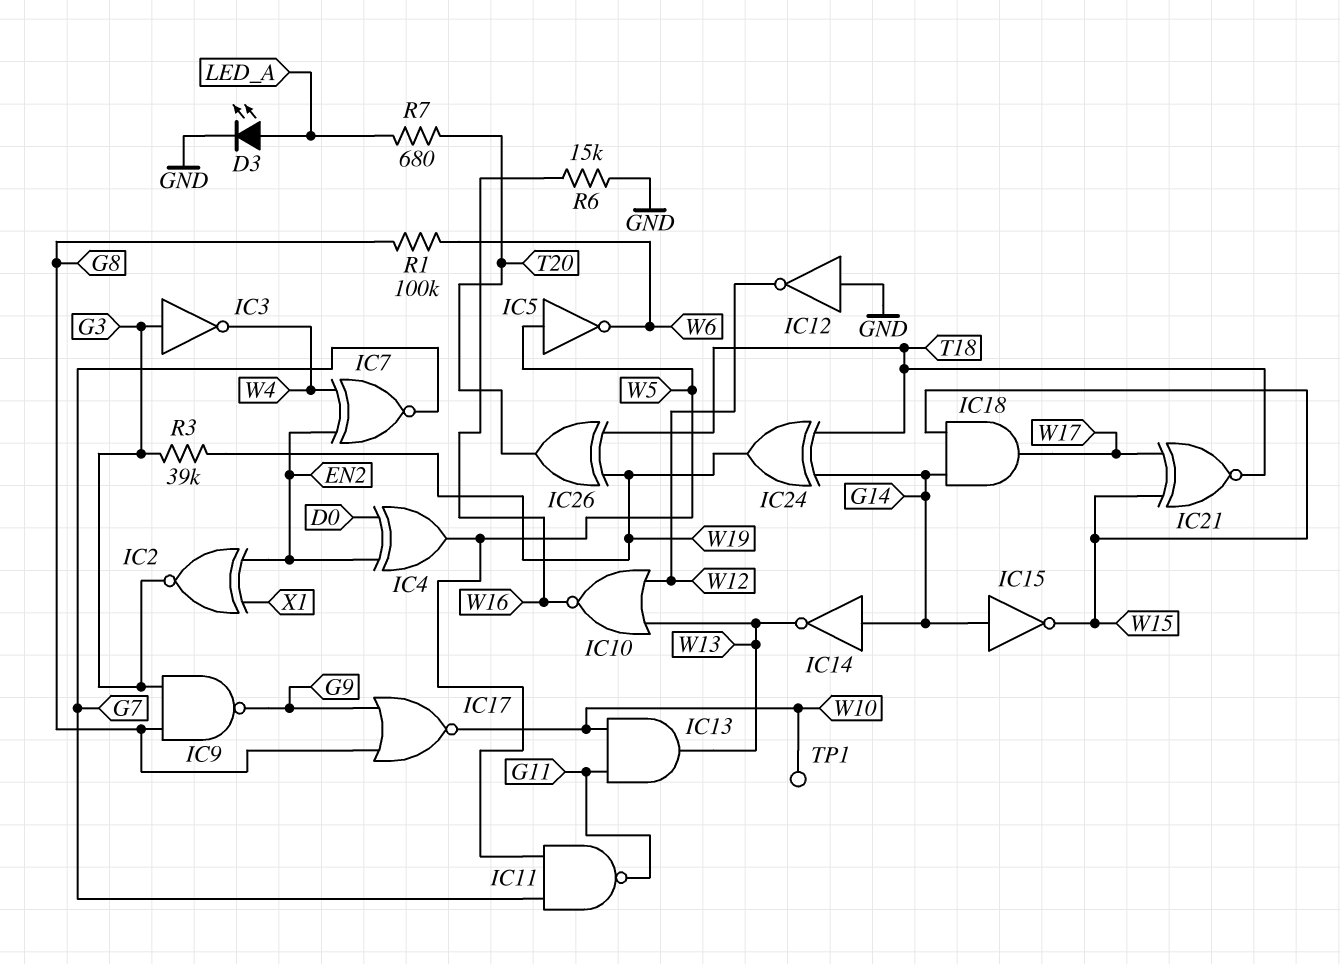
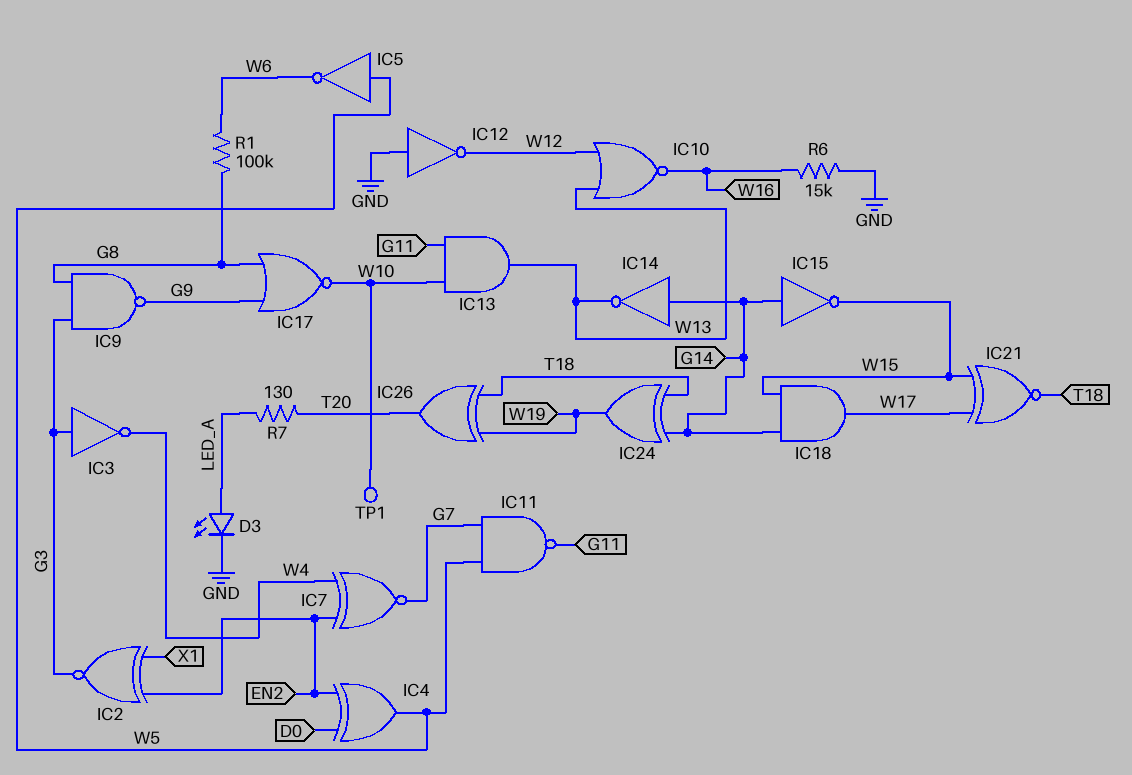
R3: 39k (G3, W19) -> none
R7: 680 (LED_A, T20) -> 130 (LED_A, T20)

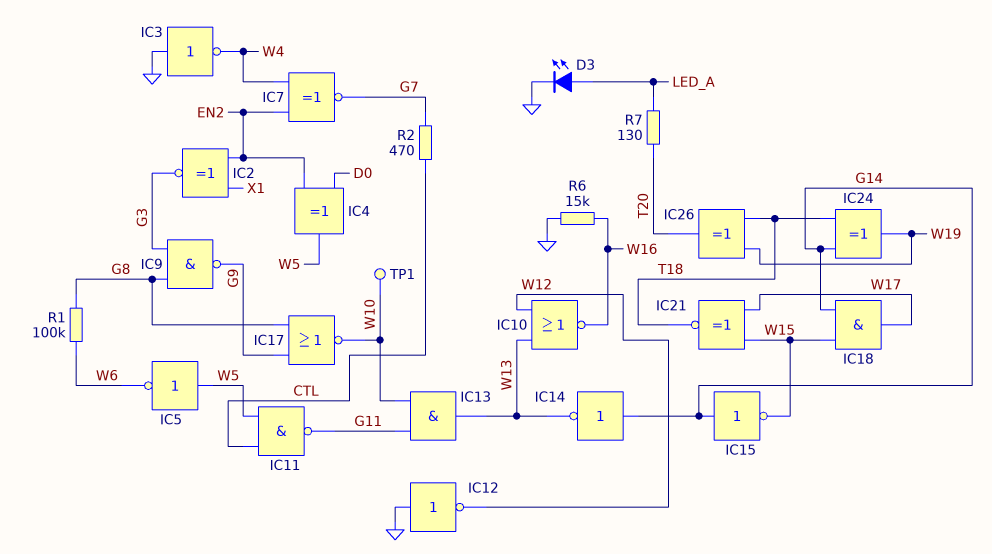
IC3: NOT (in G3, out W4) -> NOT (in GND, out W4)
IC11: NAND (in G7, in W5, out G11) -> NAND (in CTL, in W5, out G11)
R2: none -> 470 (CTL, G7)

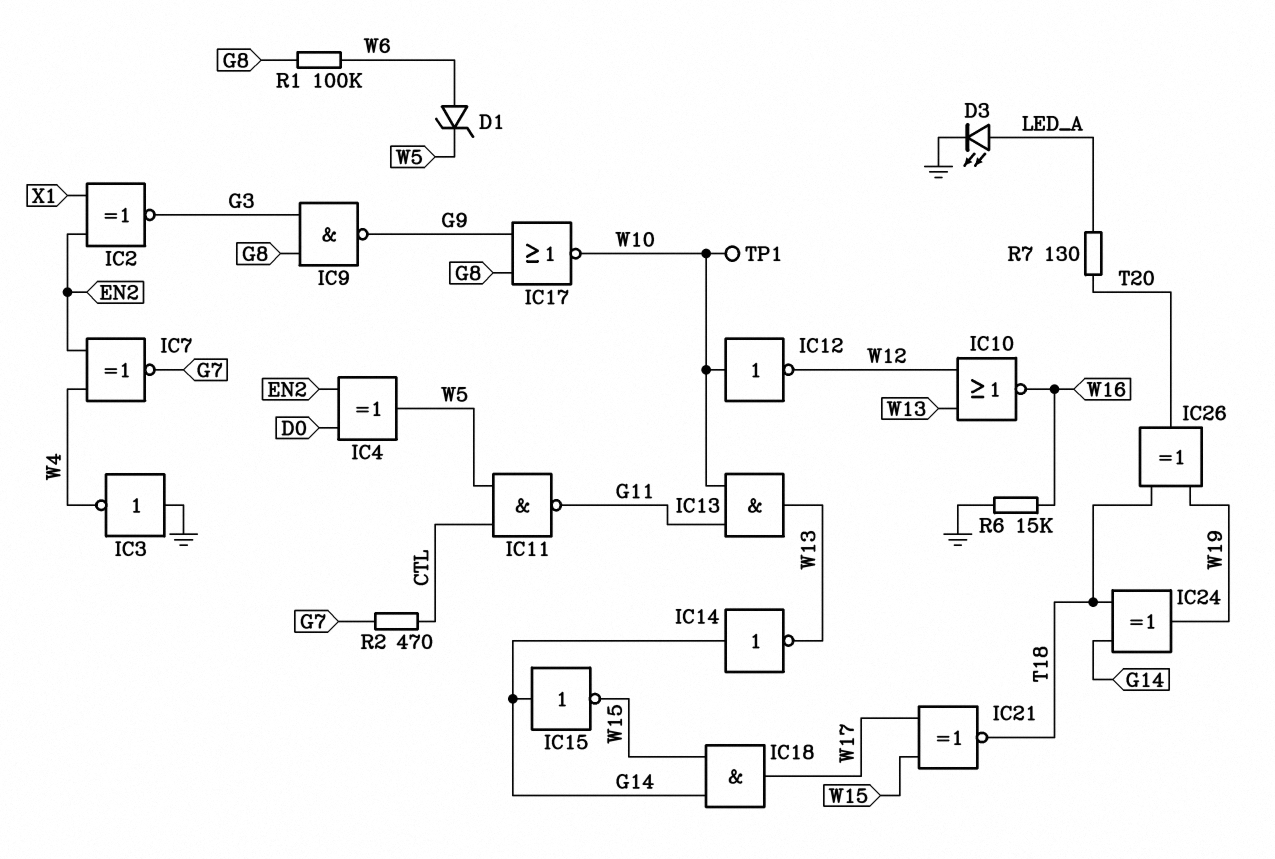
D1: none -> zener (A W6, K W5)
IC5: NOT (in W5, out W6) -> none
IC12: NOT (in GND, out W12) -> NOT (in W10, out W12)

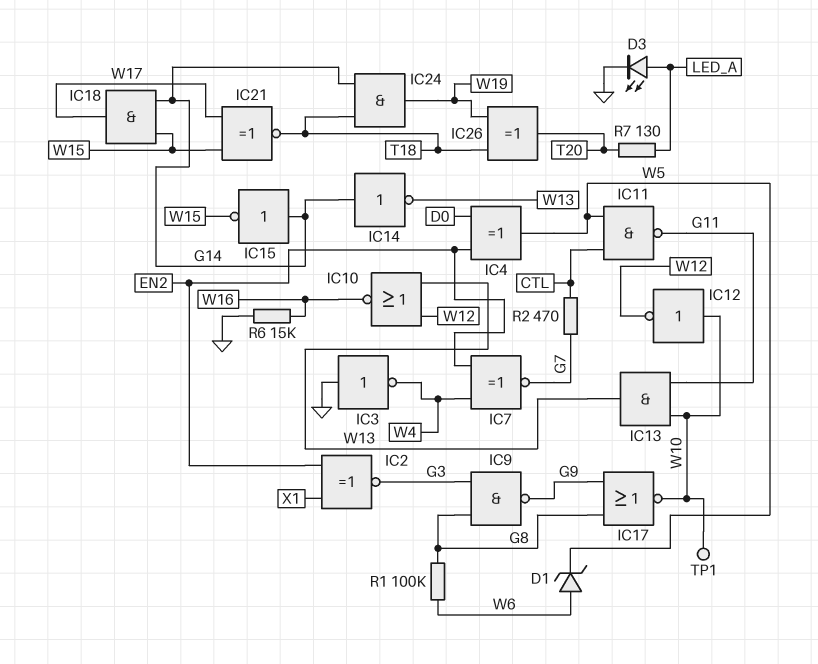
IC24: XOR (in G14, in T18, out W19) -> AND (in G14, in T18, out W19)

